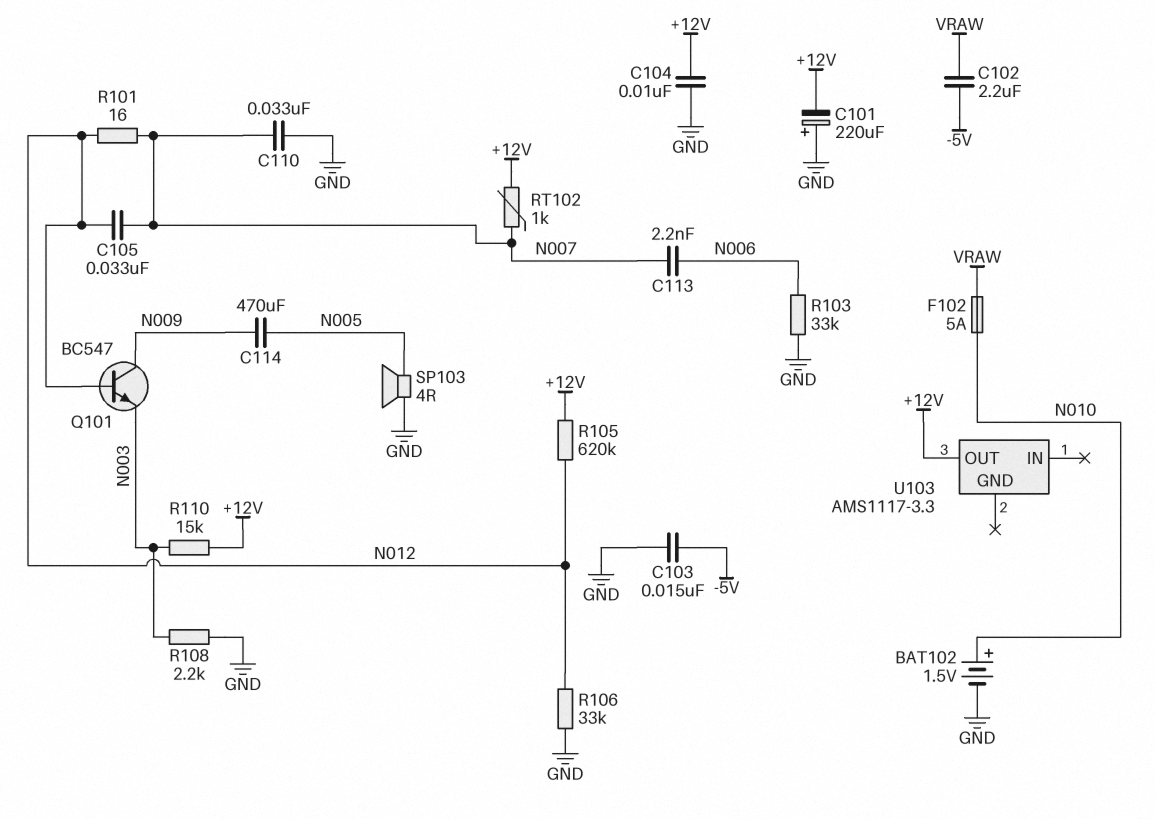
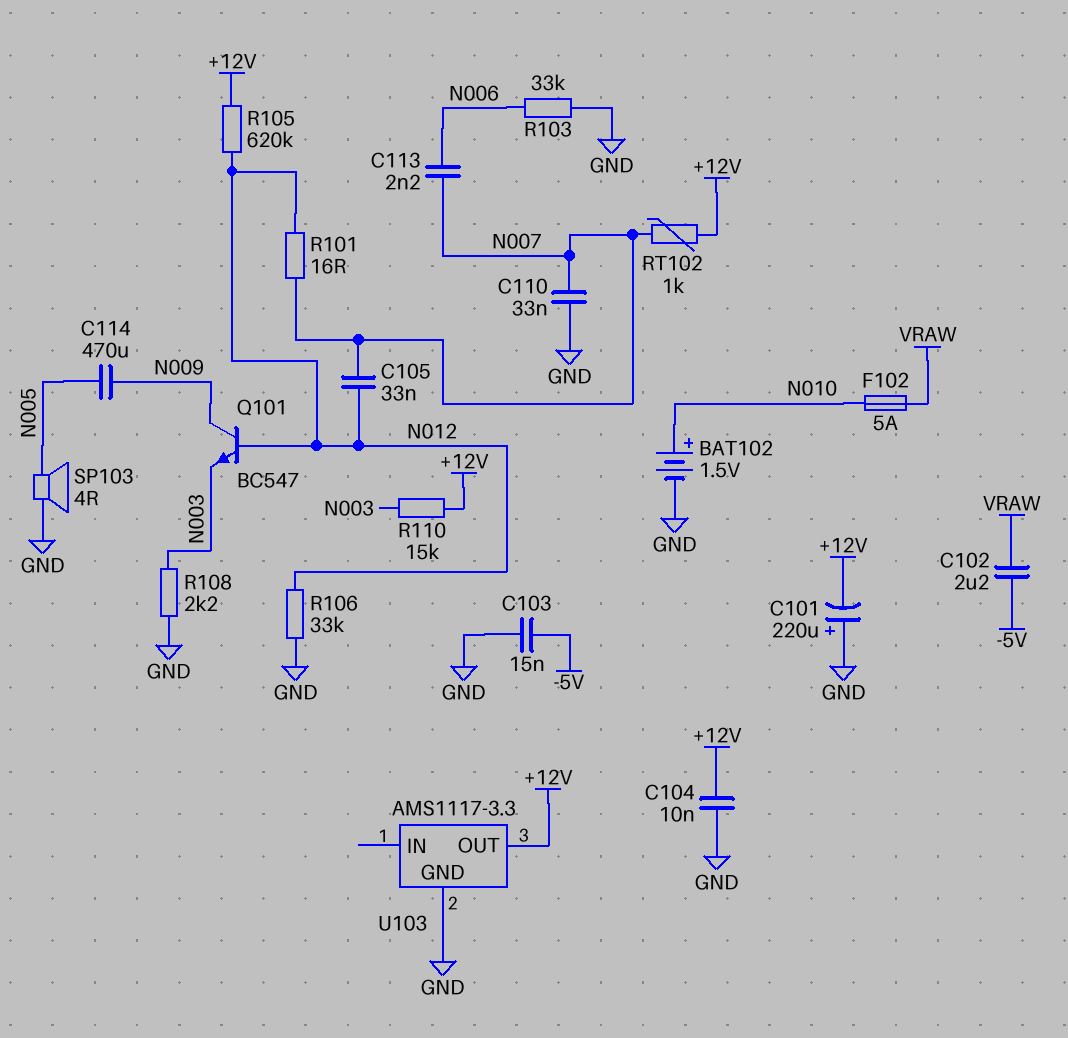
U103 pin GND: none -> GND

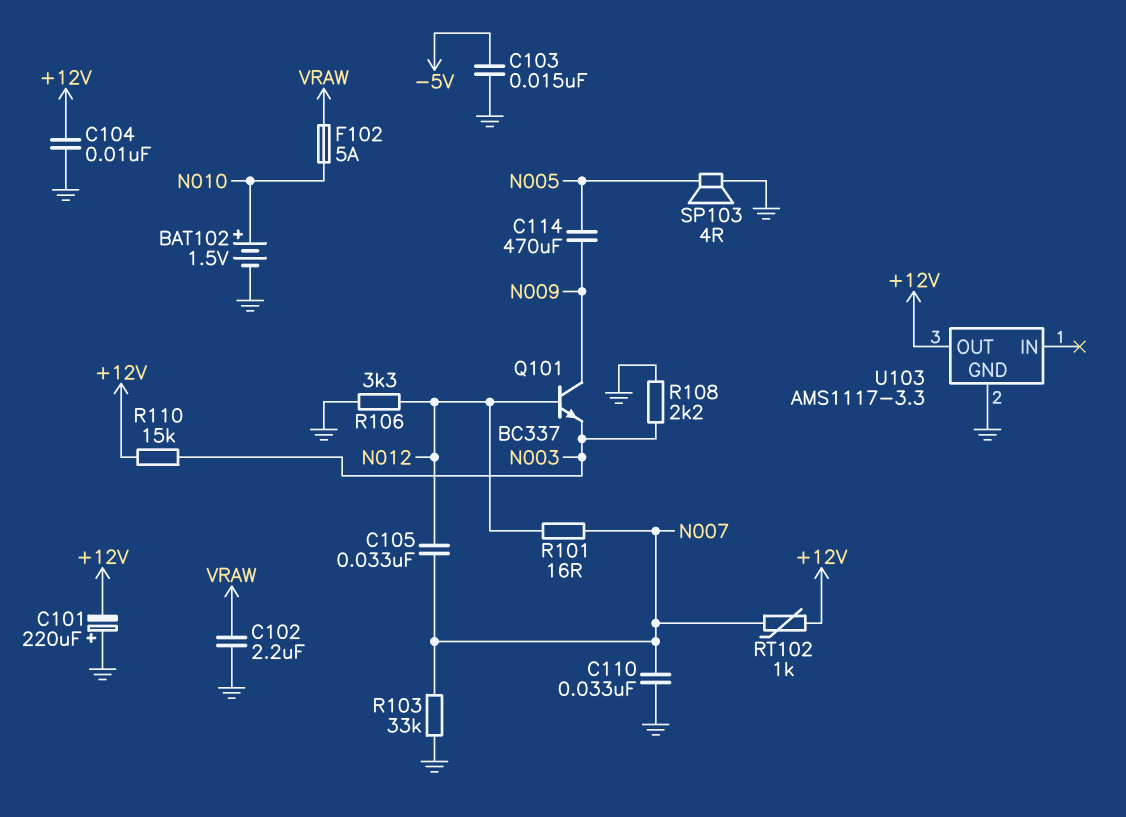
C102: 2.2uF (-5V, VRAW) -> 2.2uF (GND, VRAW)
C113: 2.2nF (N006, N007) -> none
Q101: NPN BC547 (B N012, C N009, E N003) -> NPN BC337 (B N012, C N009, E N003)
R103: 33k (GND, N006) -> 33k (GND, N007)
R105: 620k (+12V, N012) -> none
R106: 33k (GND, N012) -> 3.3k (GND, N012)

